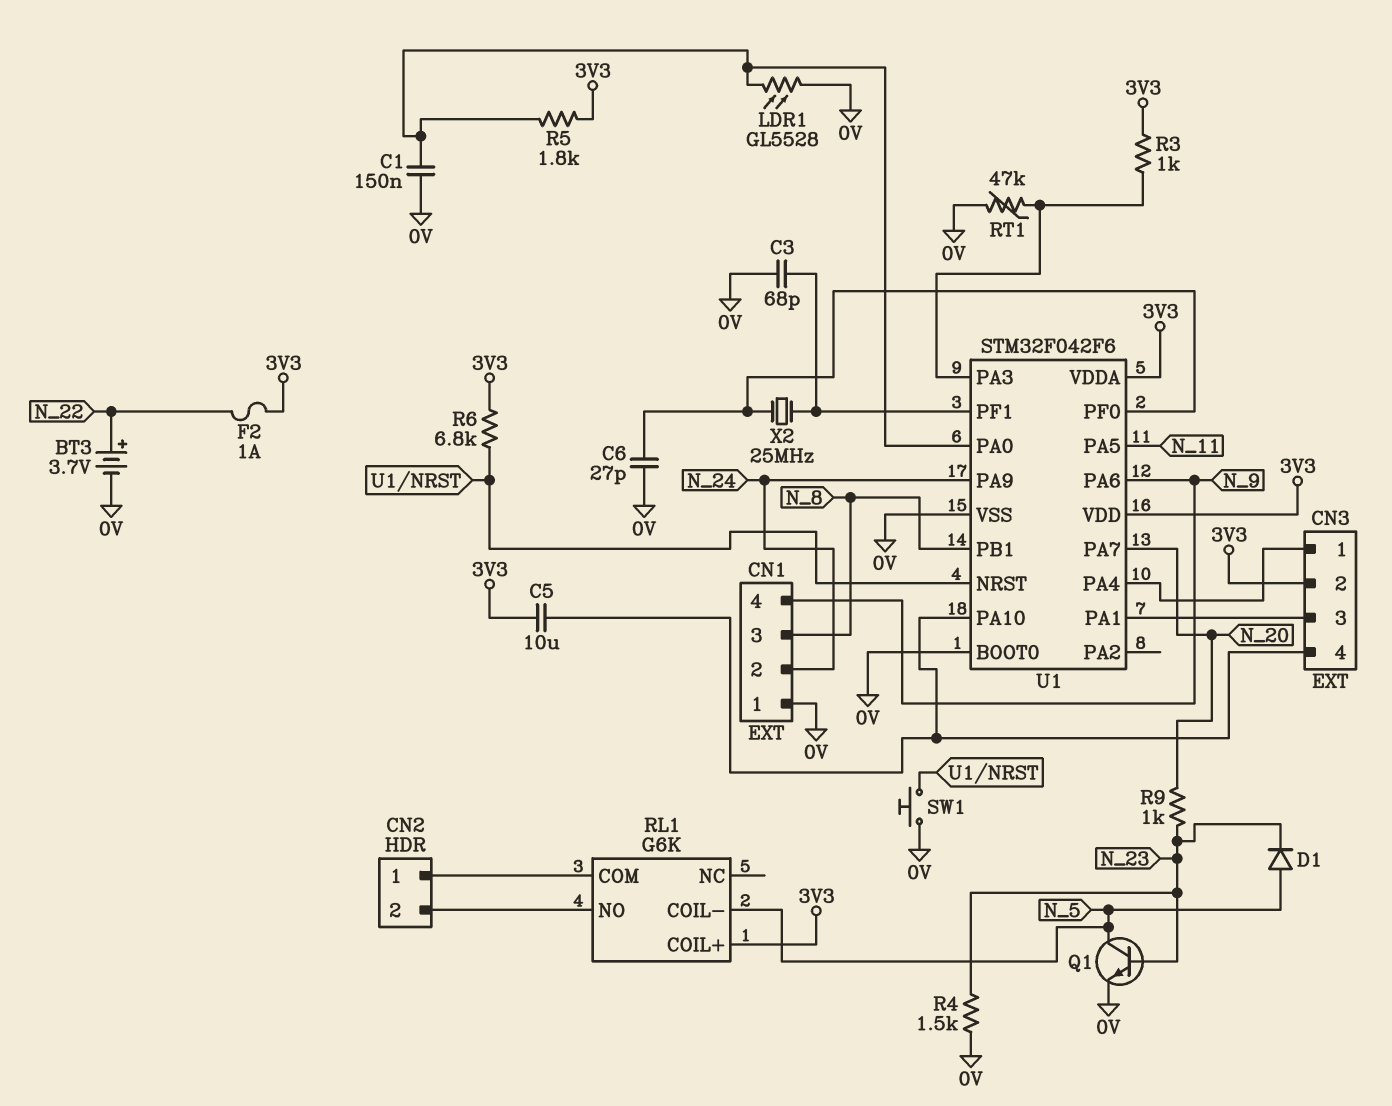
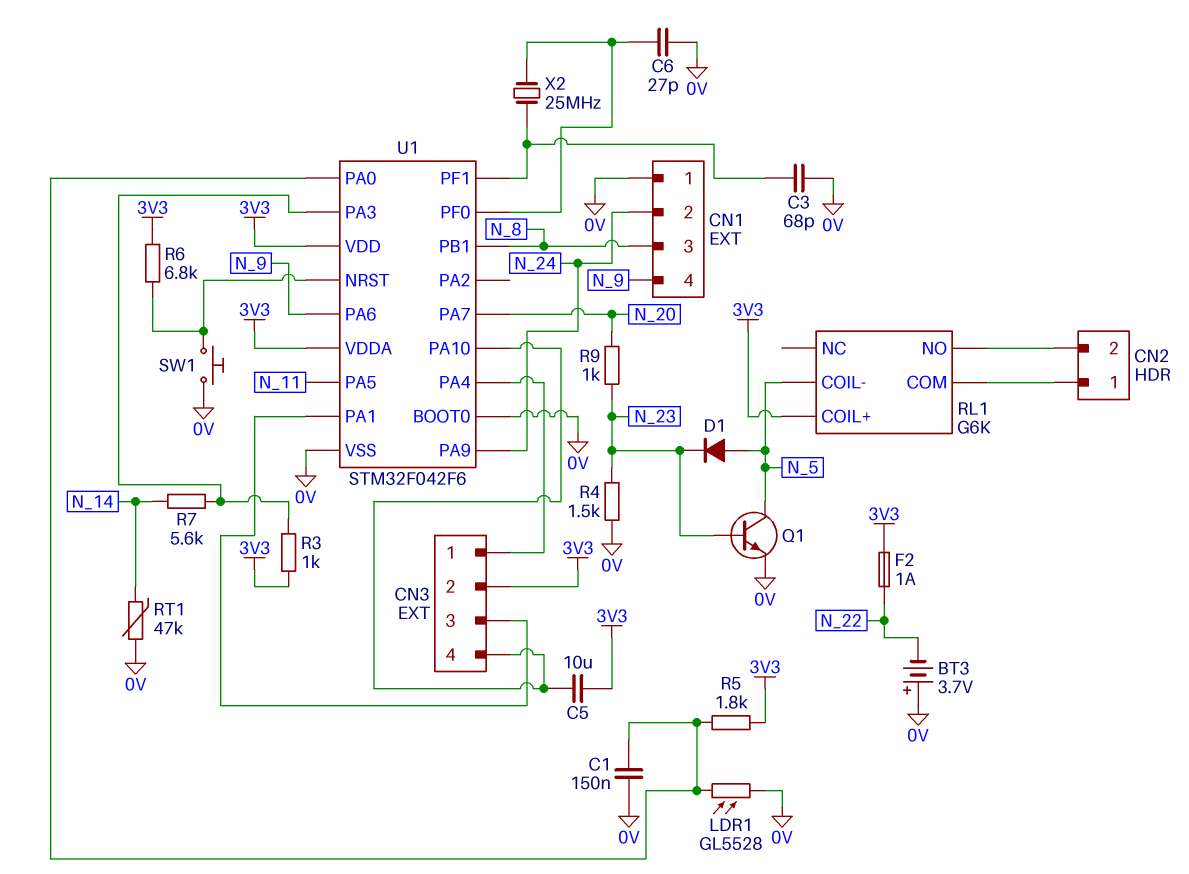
BT3: 3.7V (plus N_22, minus 0V) -> 3.7V (plus 0V, minus N_22)
R7: none -> 5.6k (N_14, U1/PA3)
RT1: 47k (0V, U1/PA3) -> 47k (0V, N_14)

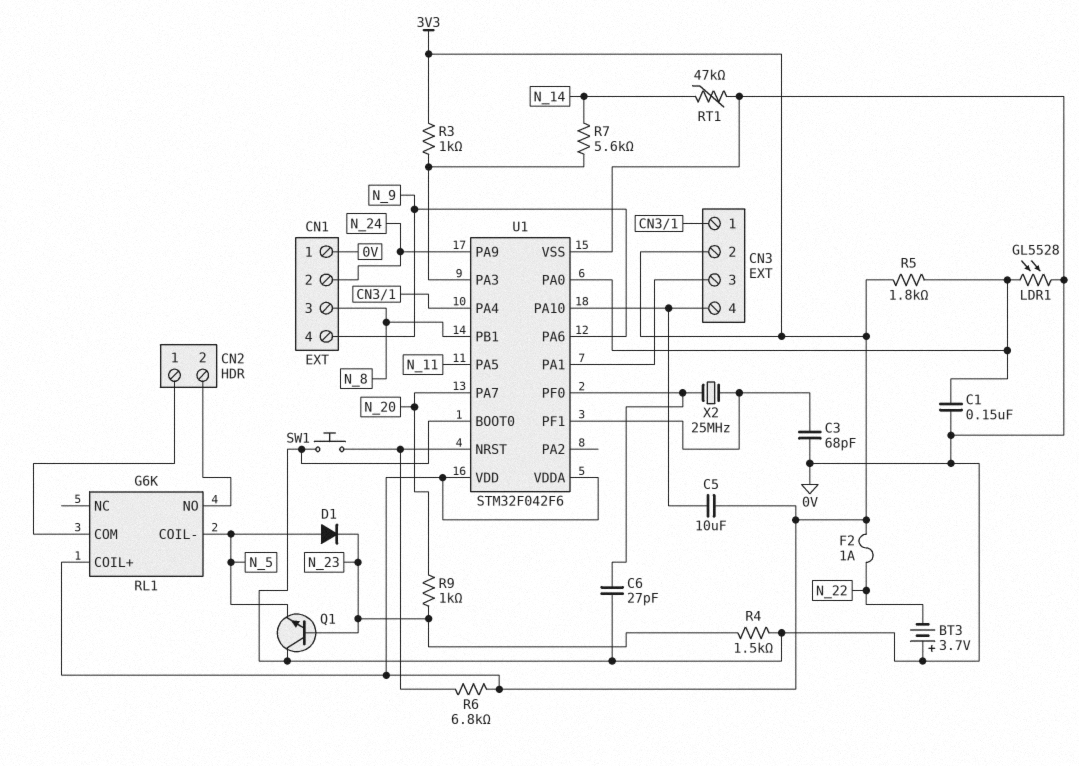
Q1: NPN (B N_23, C N_5, E 0V) -> NPN (B N_23, C 0V, E N_5)

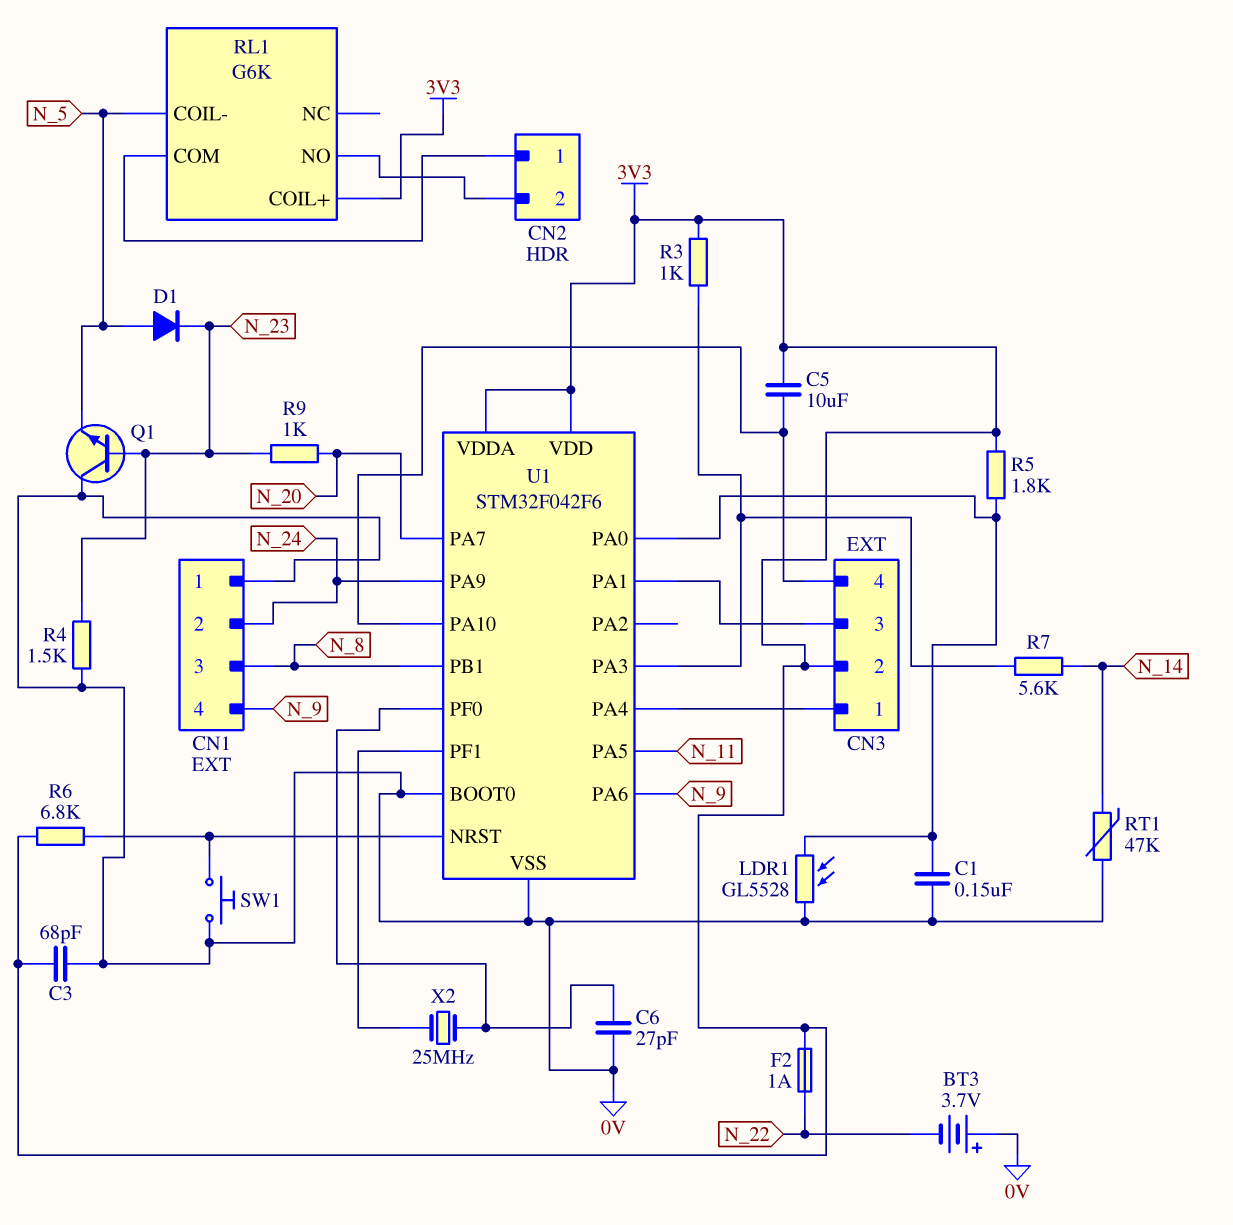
C3: 68pF (0V, U1/PF1) -> 68pF (0V, 3V3)

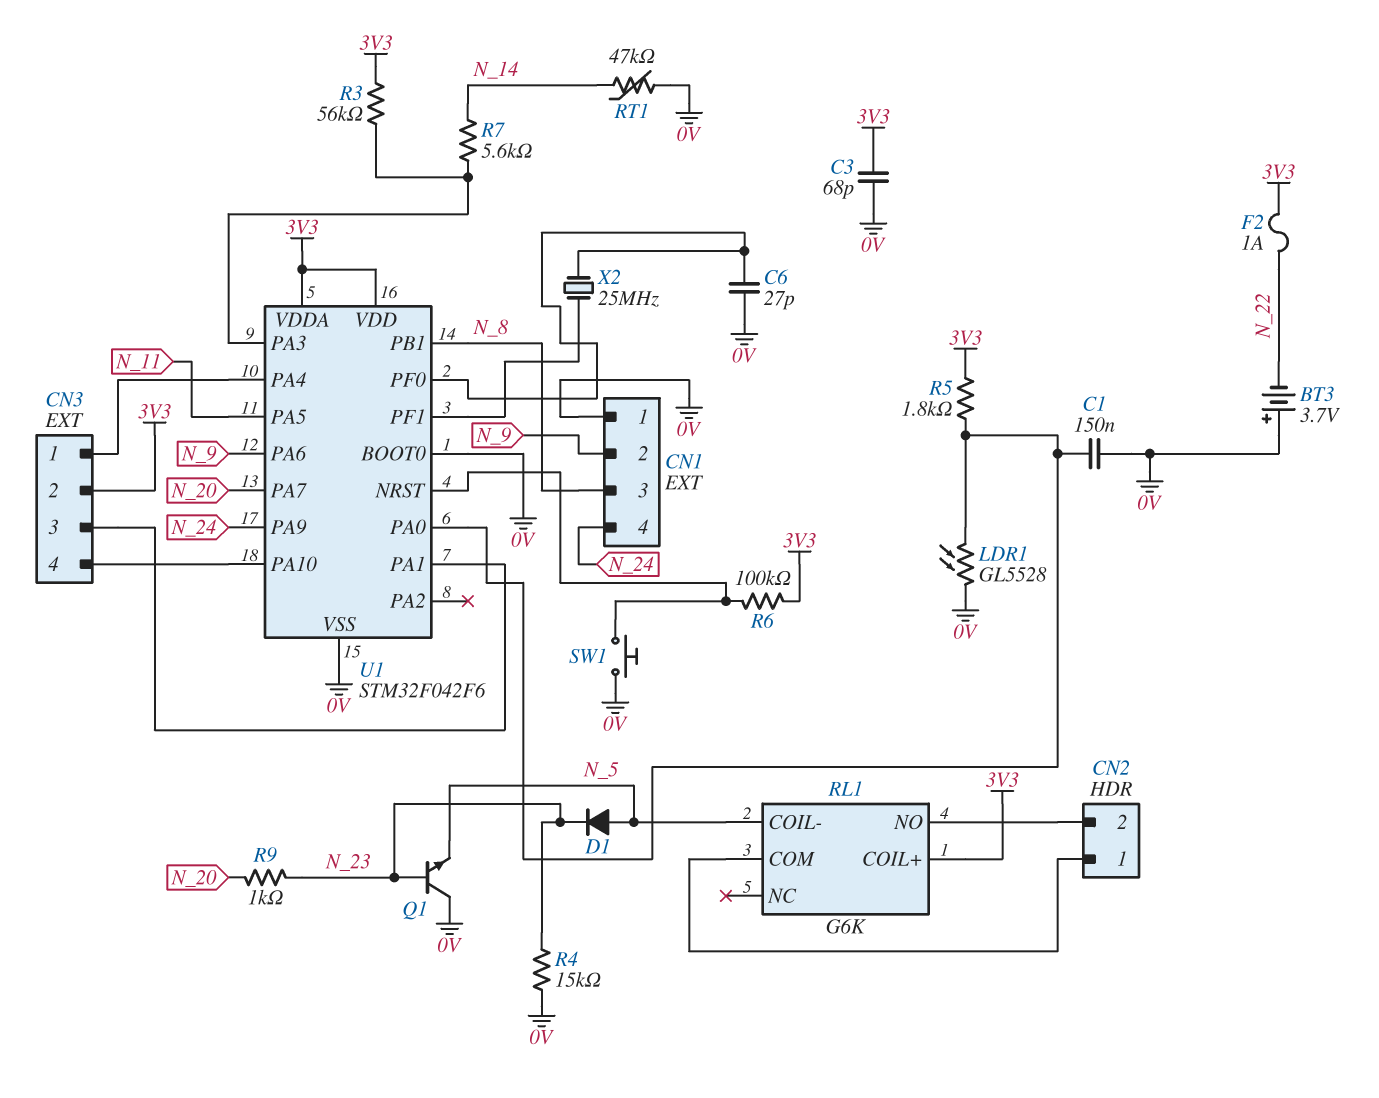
C5: 10uF (3V3, CN3/4) -> none
CN1 pin 2: N_24 -> N_9
CN1 pin 4: N_9 -> N_24
R3: 1k (3V3, U1/PA3) -> 56k (3V3, U1/PA3)
R4: 1.5k (0V, N_23) -> 15k (0V, N_23)
R6: 6.8k (3V3, U1/NRST) -> 100k (3V3, U1/NRST)

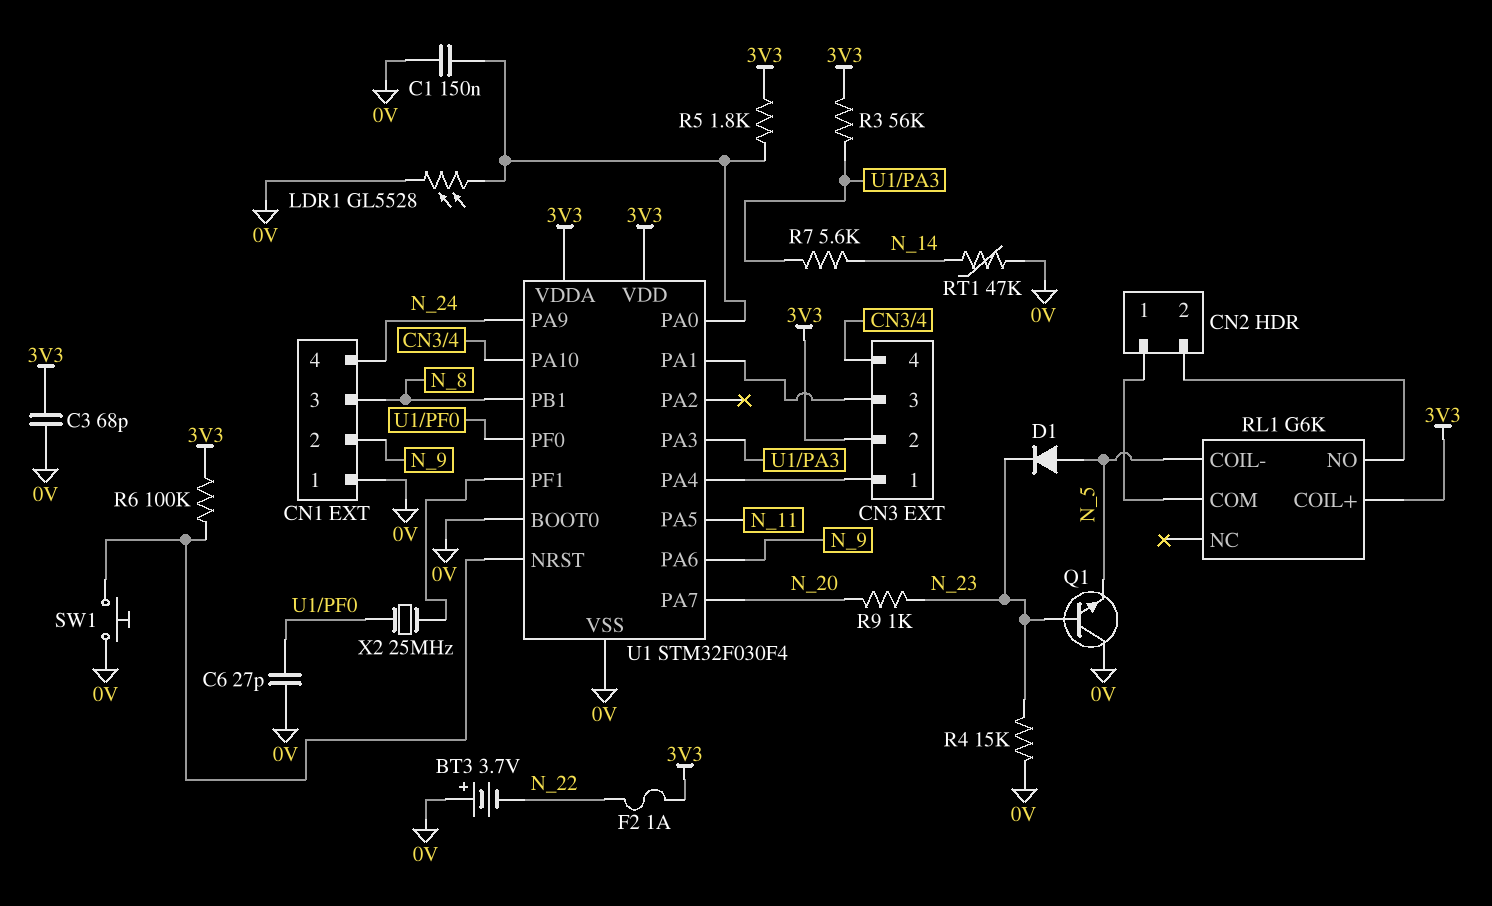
U1: STM32F042F6 -> STM32F030F4

